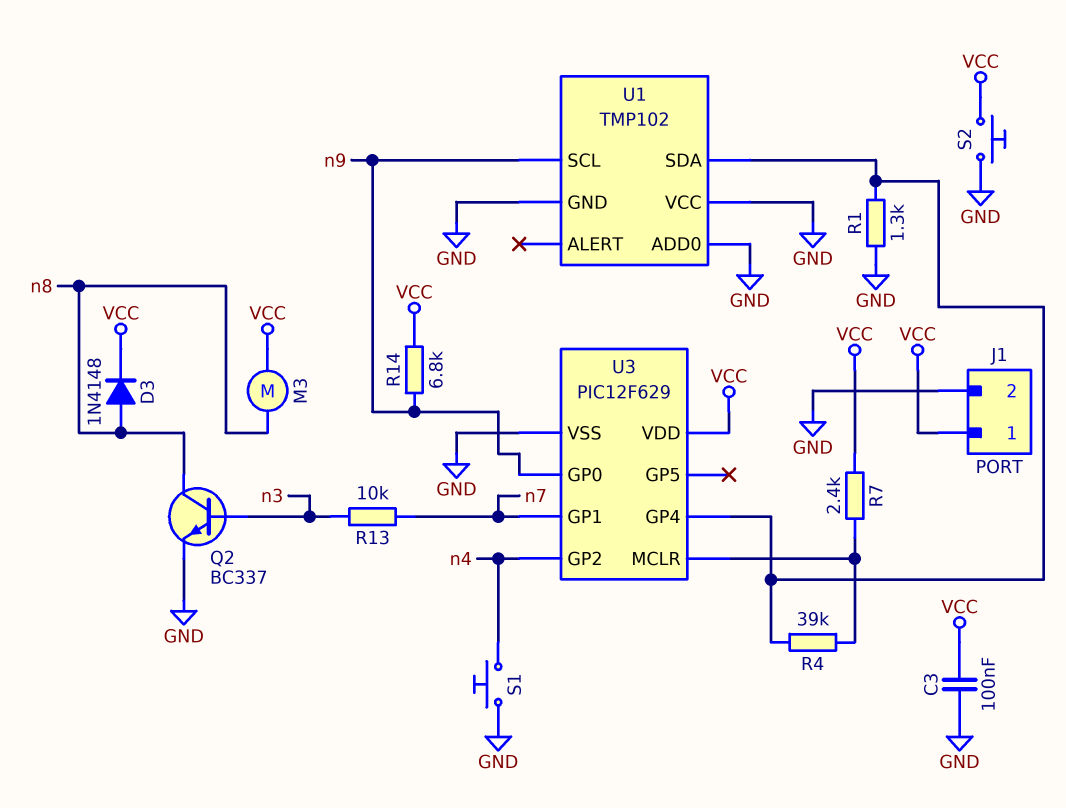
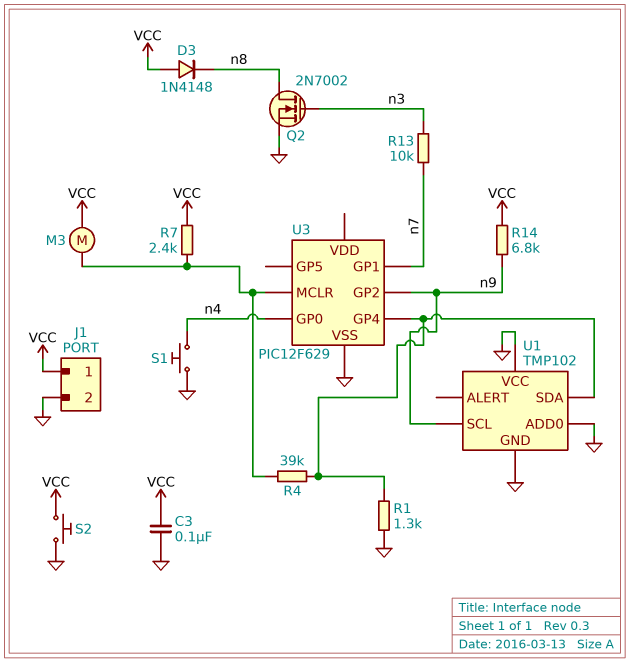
D3: diode 1N4148 (A n8, K VCC) -> diode 1N4148 (A VCC, K n8)
M3: motor (VCC, n8) -> motor (U3/MCLR, VCC)
Q2: NPN BC337 (B n3, C n8, E GND) -> NMOS 2N7002 (G n3, D n8, S GND)
U3 pin GP0: n9 -> n4
U3 pin GP2: n4 -> n9
U3 pin VDD: VCC -> none

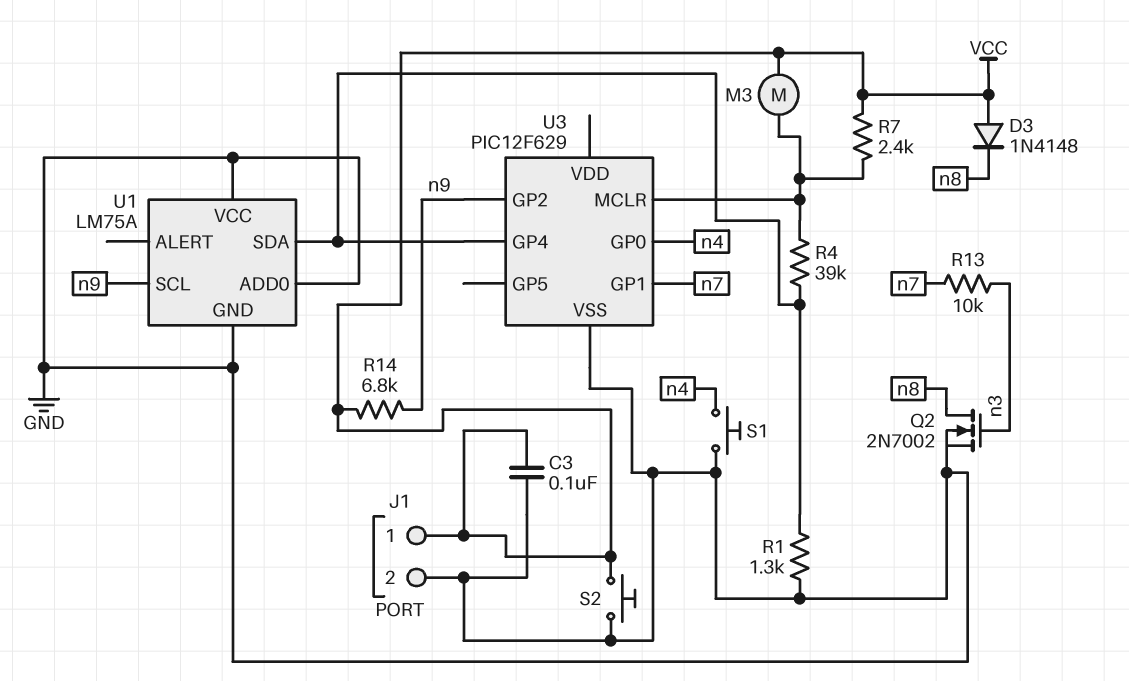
U1: TMP102 -> LM75A

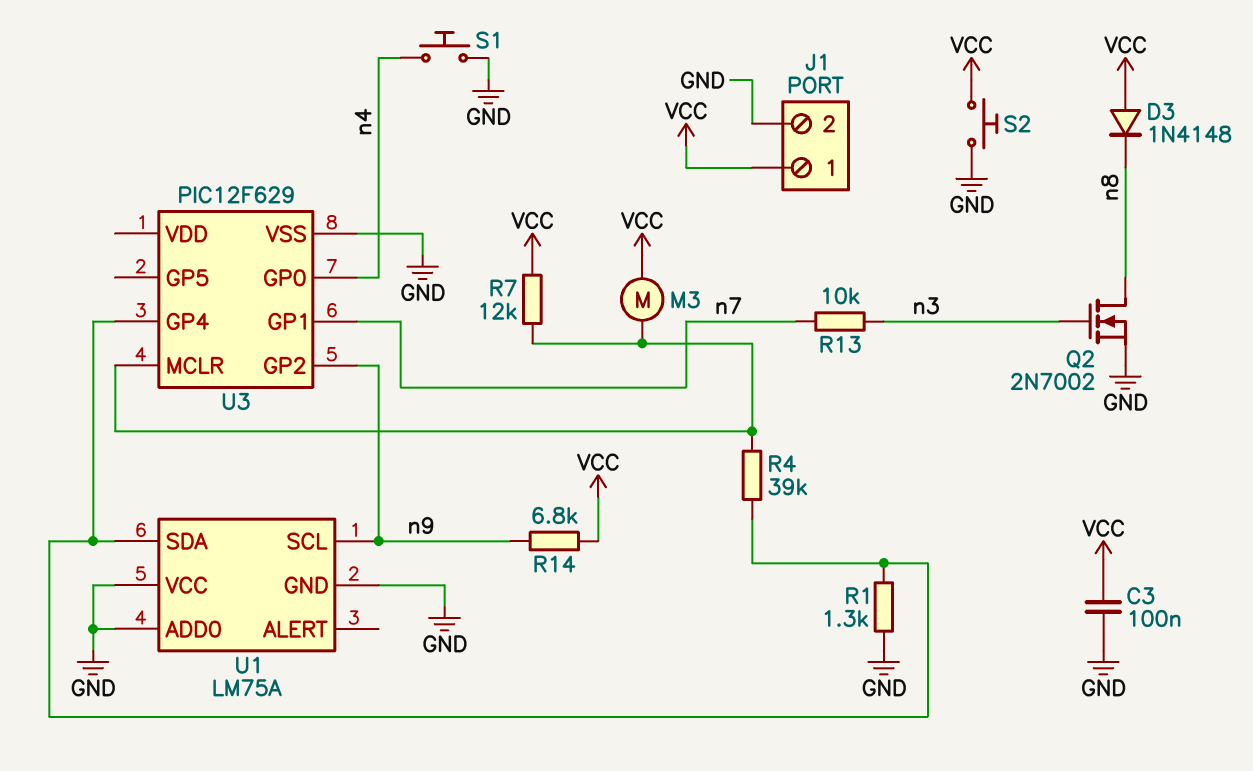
R7: 2.4k (U3/MCLR, VCC) -> 12k (U3/MCLR, VCC)

